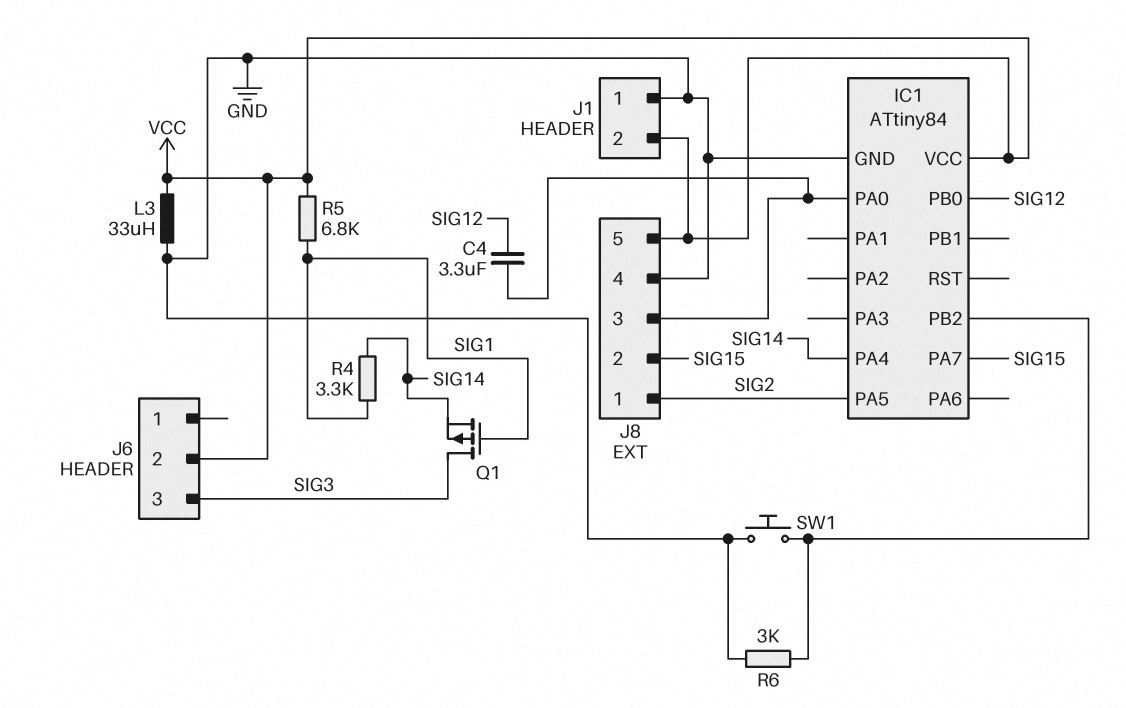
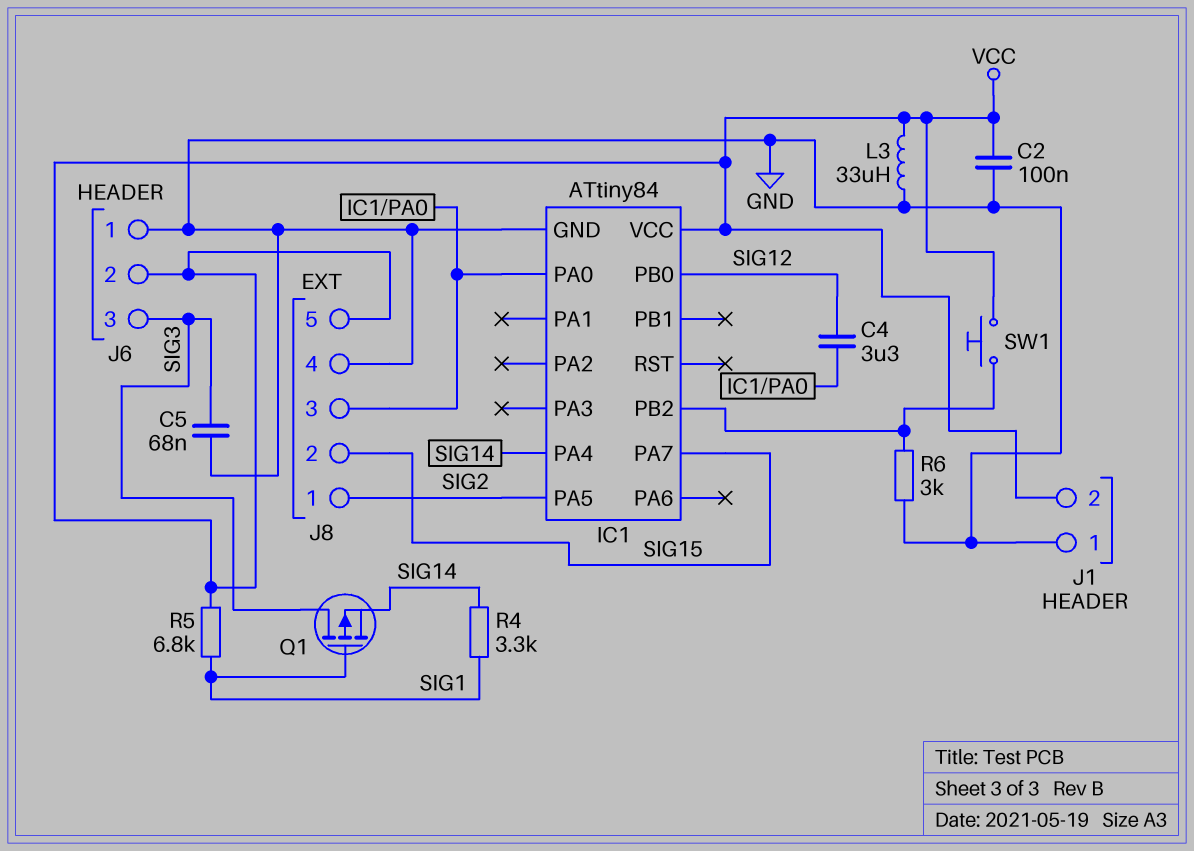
C2: none -> 100nF (GND, VCC)
C5: none -> 68nF (GND, SIG3)
J6 pin 1: none -> GND
SW1: button (GND, IC1/PB2) -> button (IC1/PB2, VCC)

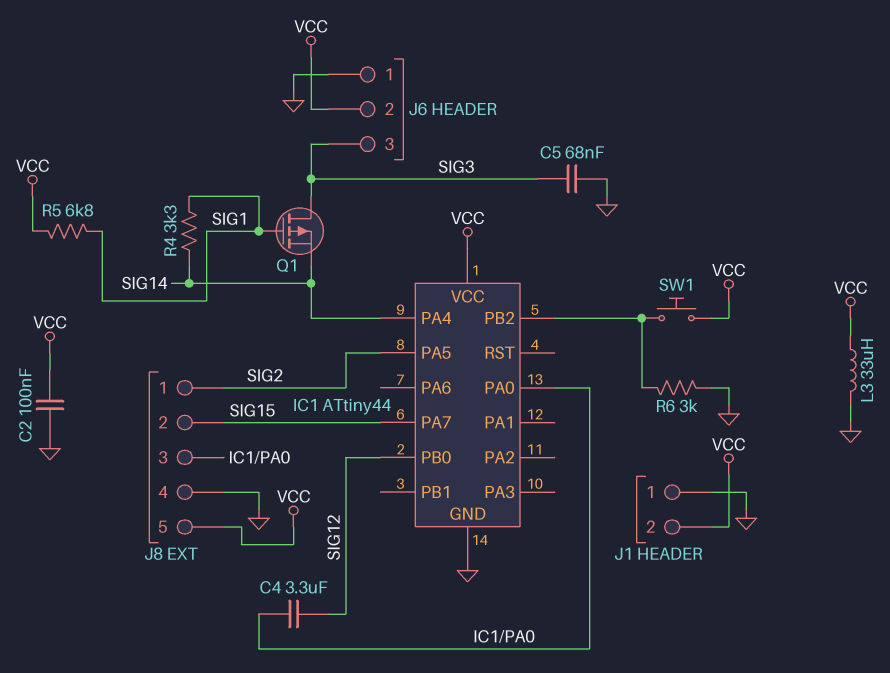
IC1: ATtiny84 -> ATtiny44

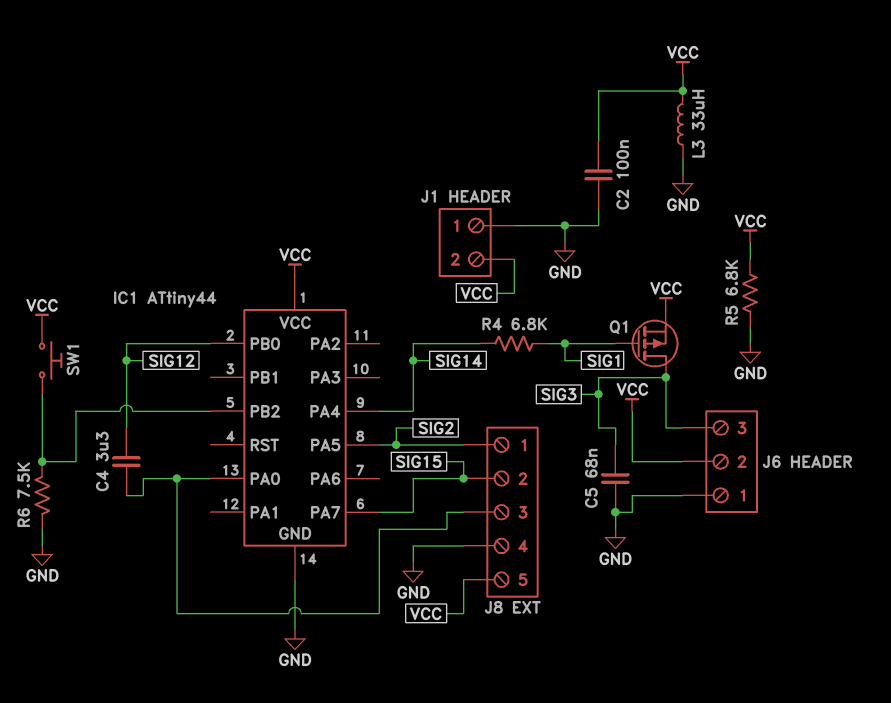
Q1: PMOS (G SIG1, D SIG3, S SIG14) -> PMOS (G SIG1, D SIG3, S VCC)
R4: 3.3k (SIG1, SIG14) -> 6.8k (SIG1, SIG14)
R5: 6.8k (SIG1, VCC) -> 6.8k (GND, VCC)
R6: 3k (GND, IC1/PB2) -> 7.5k (GND, IC1/PB2)

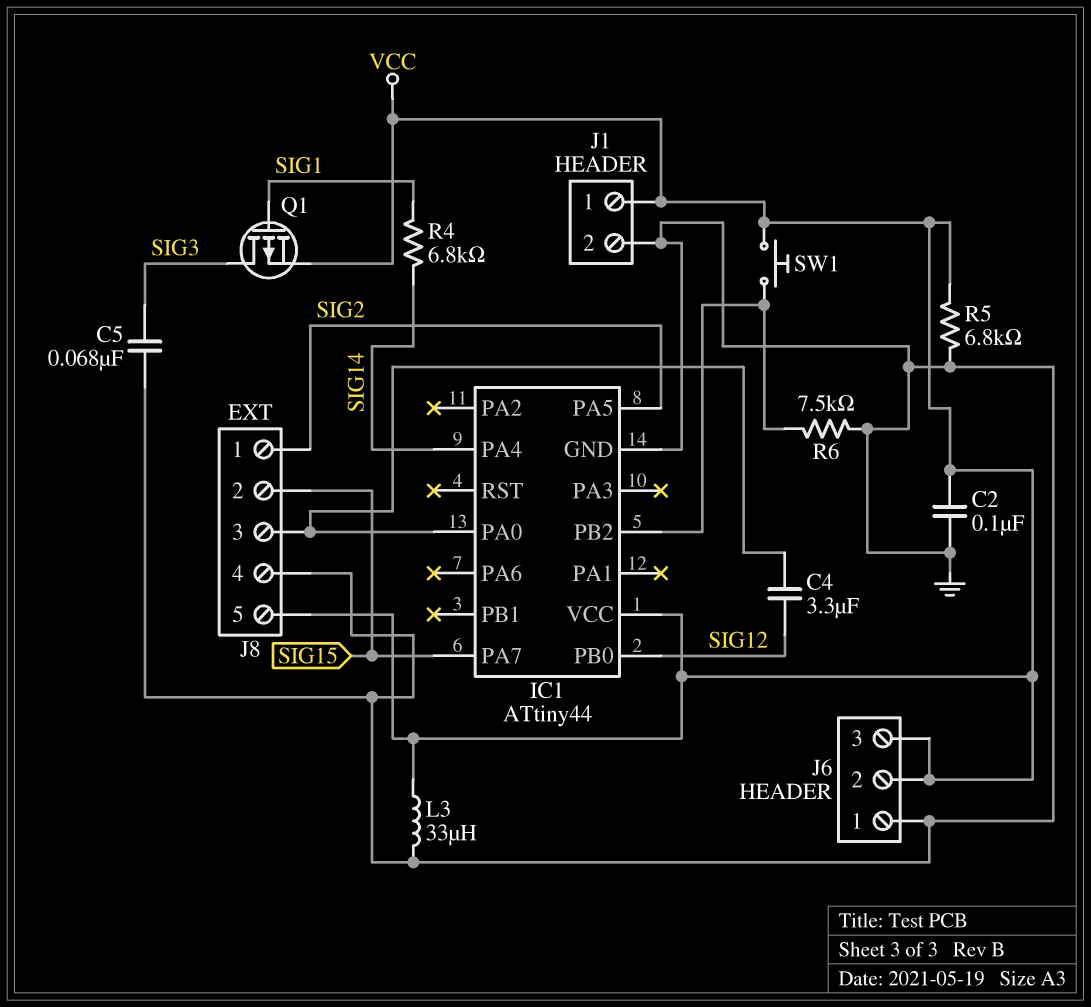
J1 pin 1: GND -> VCC
J1 pin 2: VCC -> GND
J6 pin 3: SIG3 -> VCC

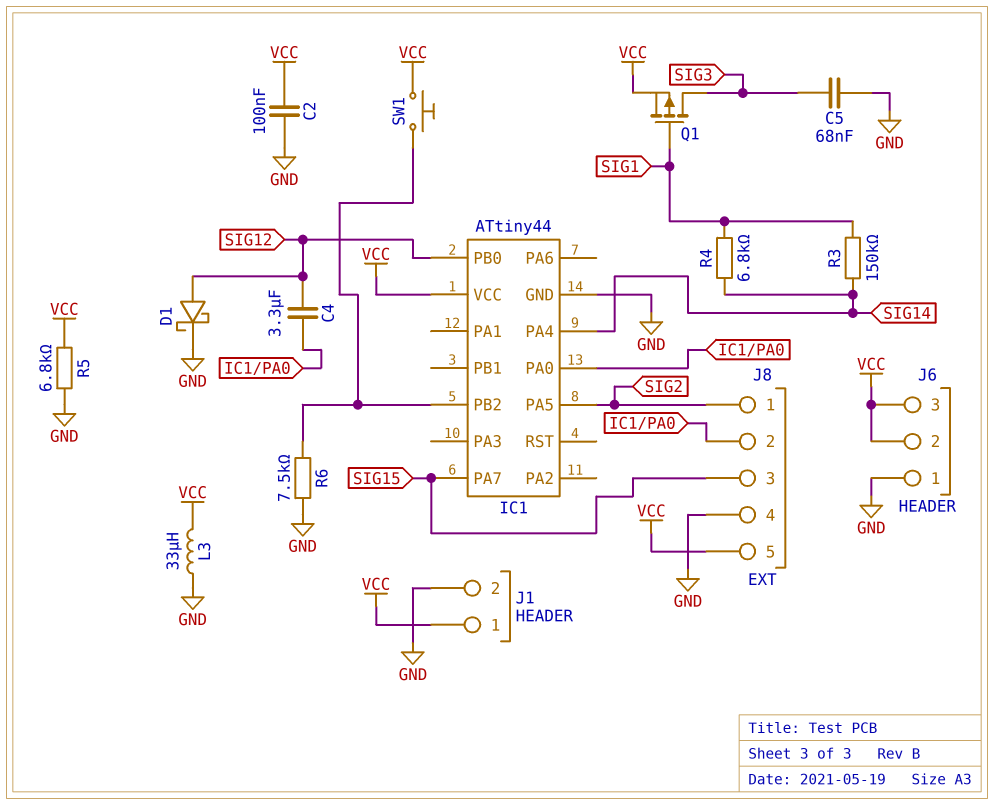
D1: none -> schottky (A SIG12, K GND)
J8 pin 2: SIG15 -> IC1/PA0
J8 pin 3: IC1/PA0 -> SIG15
R3: none -> 150k (SIG1, SIG14)

